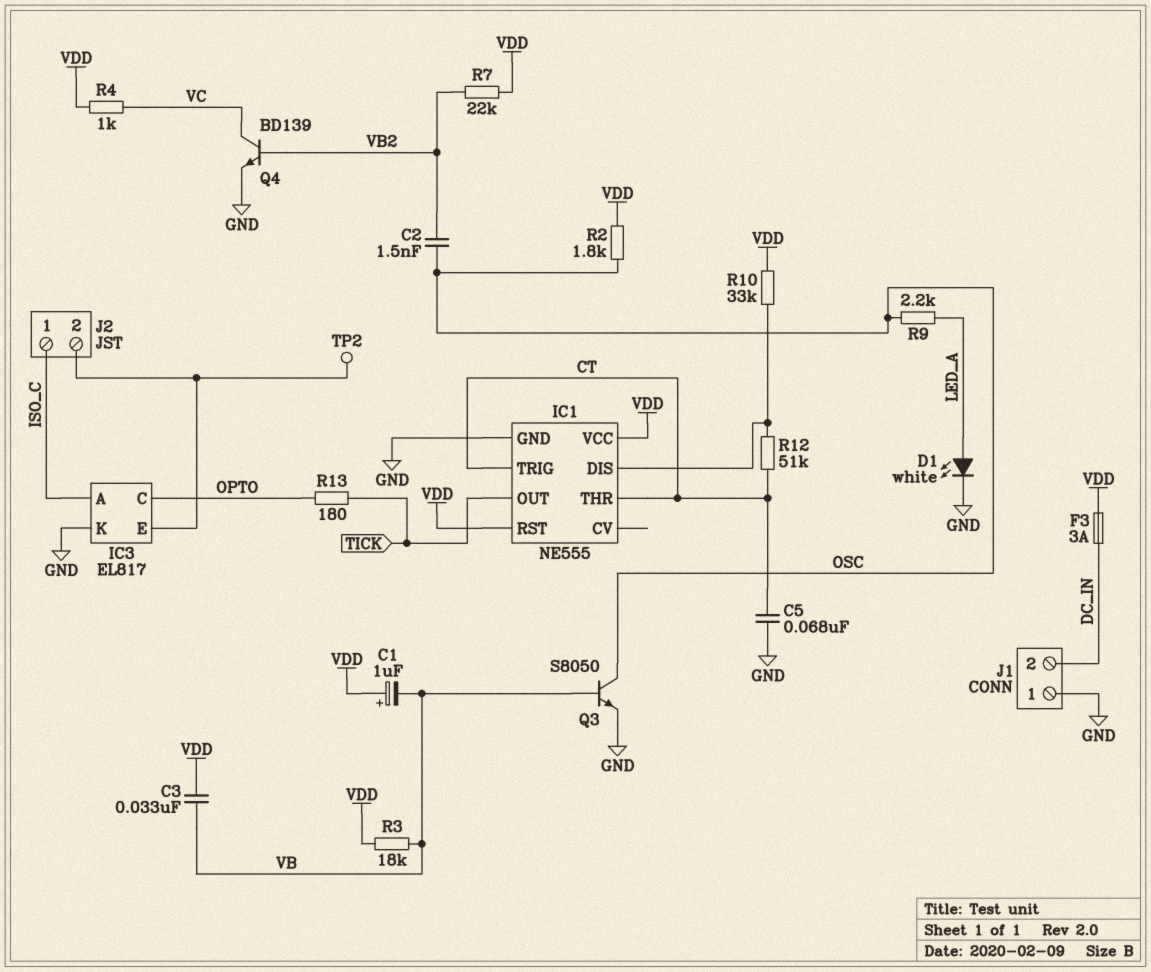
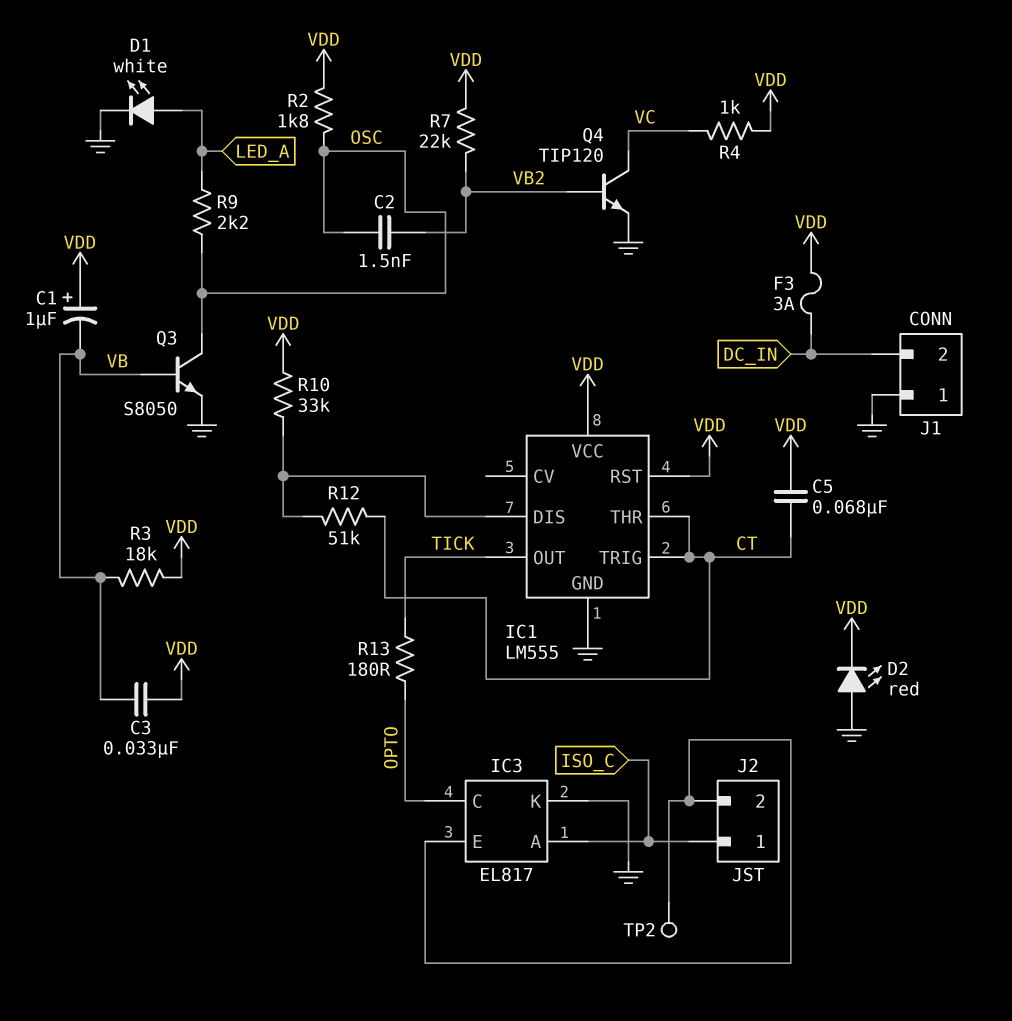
C5: 68nF (CT, GND) -> 68nF (CT, VDD)
D2: none -> LED red (A GND, K VDD)
IC1: NE555 -> LM555
Q4: NPN BD139 (B VB2, C VC, E GND) -> NPN TIP120 (B VB2, C VC, E GND)

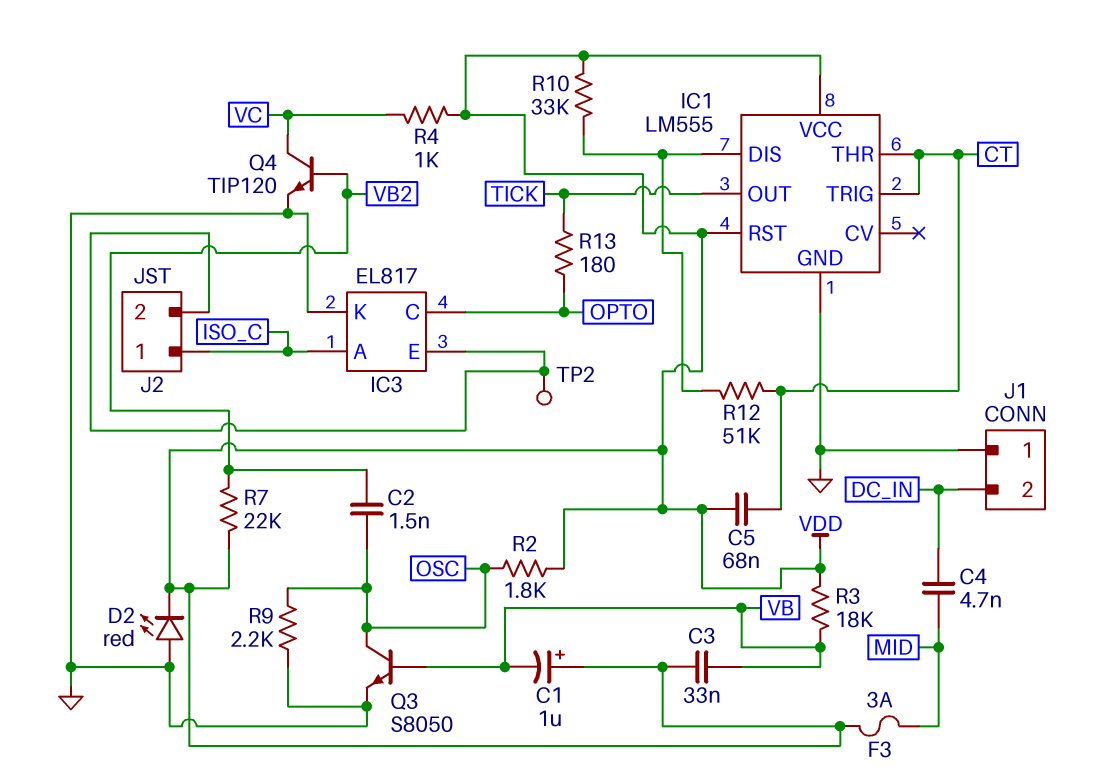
C4: none -> 4.7nF (DC_IN, MID)
D1: LED white (A LED_A, K GND) -> none
F3: 3A (DC_IN, VDD) -> 3A (MID, VDD)
R9: 2.2k (LED_A, OSC) -> 2.2k (GND, OSC)

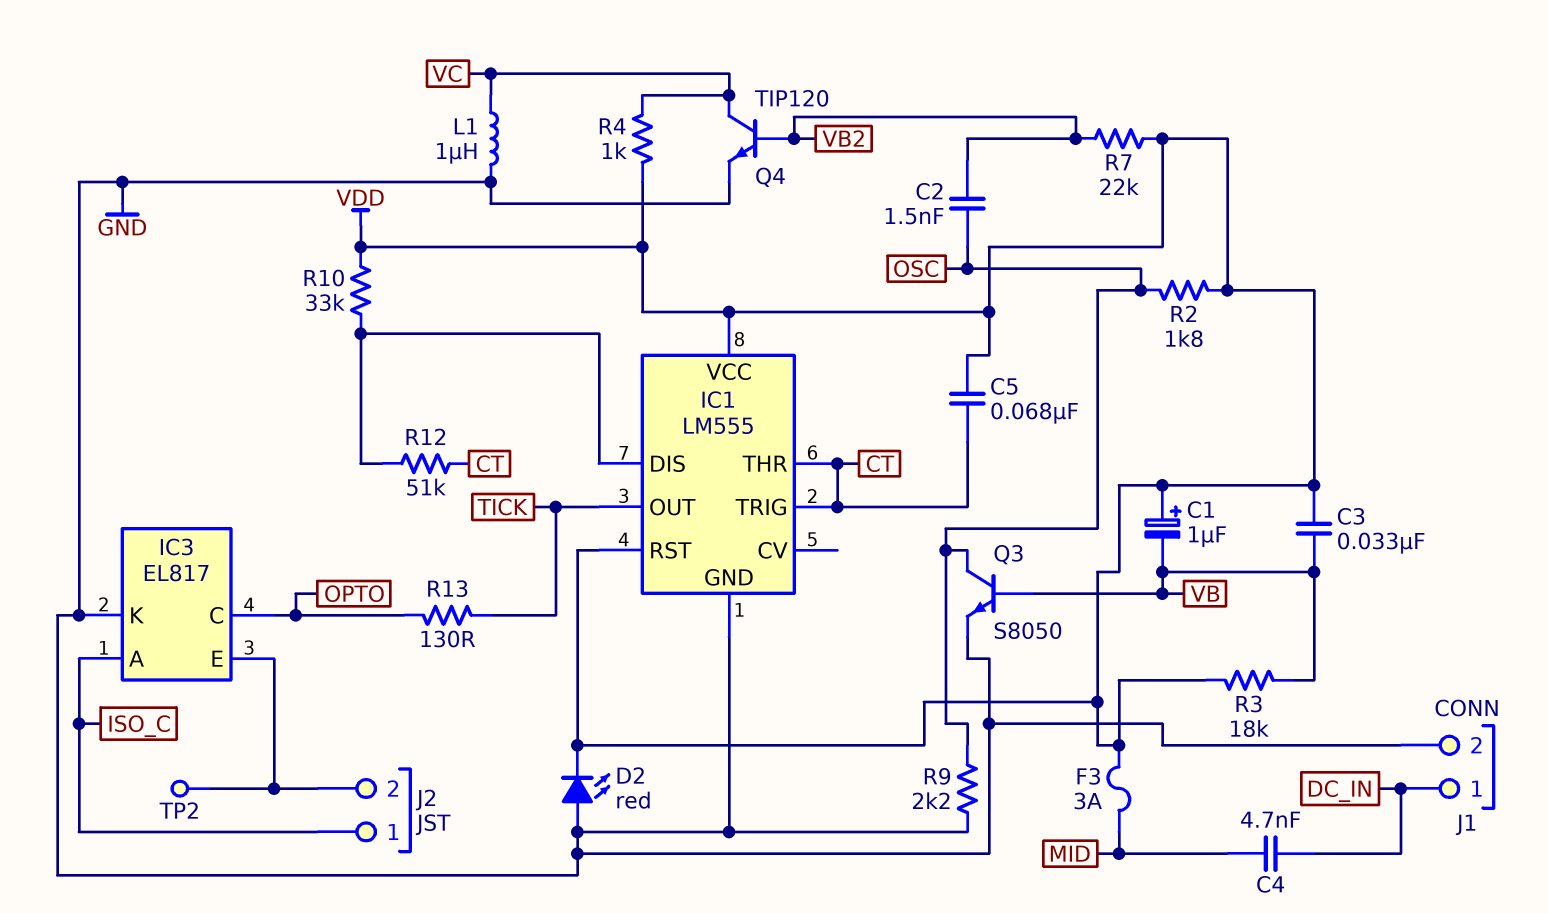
J1 pin 1: GND -> DC_IN
J1 pin 2: DC_IN -> GND
L1: none -> 1uH (GND, VC)
R13: 180 (OPTO, TICK) -> 130 (OPTO, TICK)

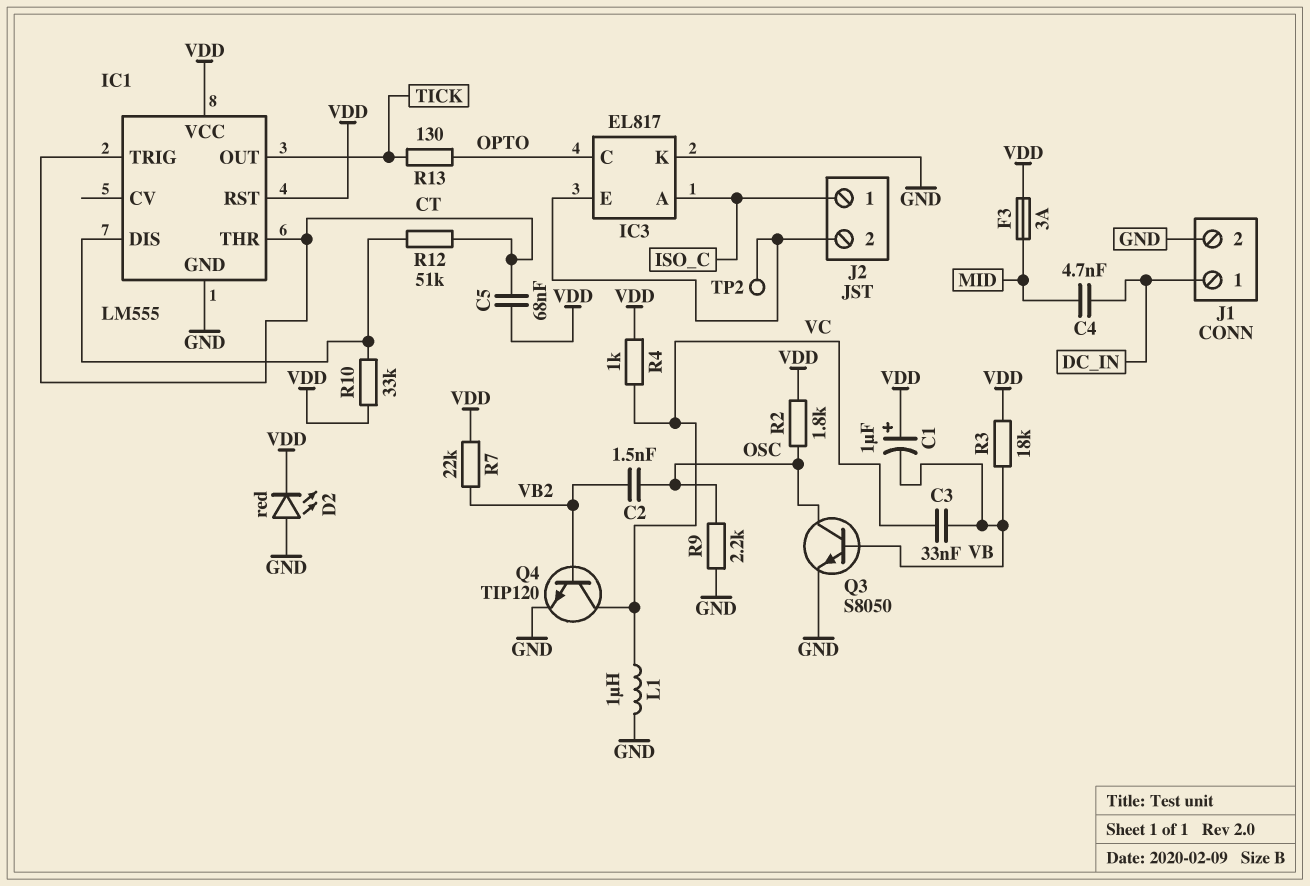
C3: 33nF (VB, VDD) -> 33nF (VB, VC)

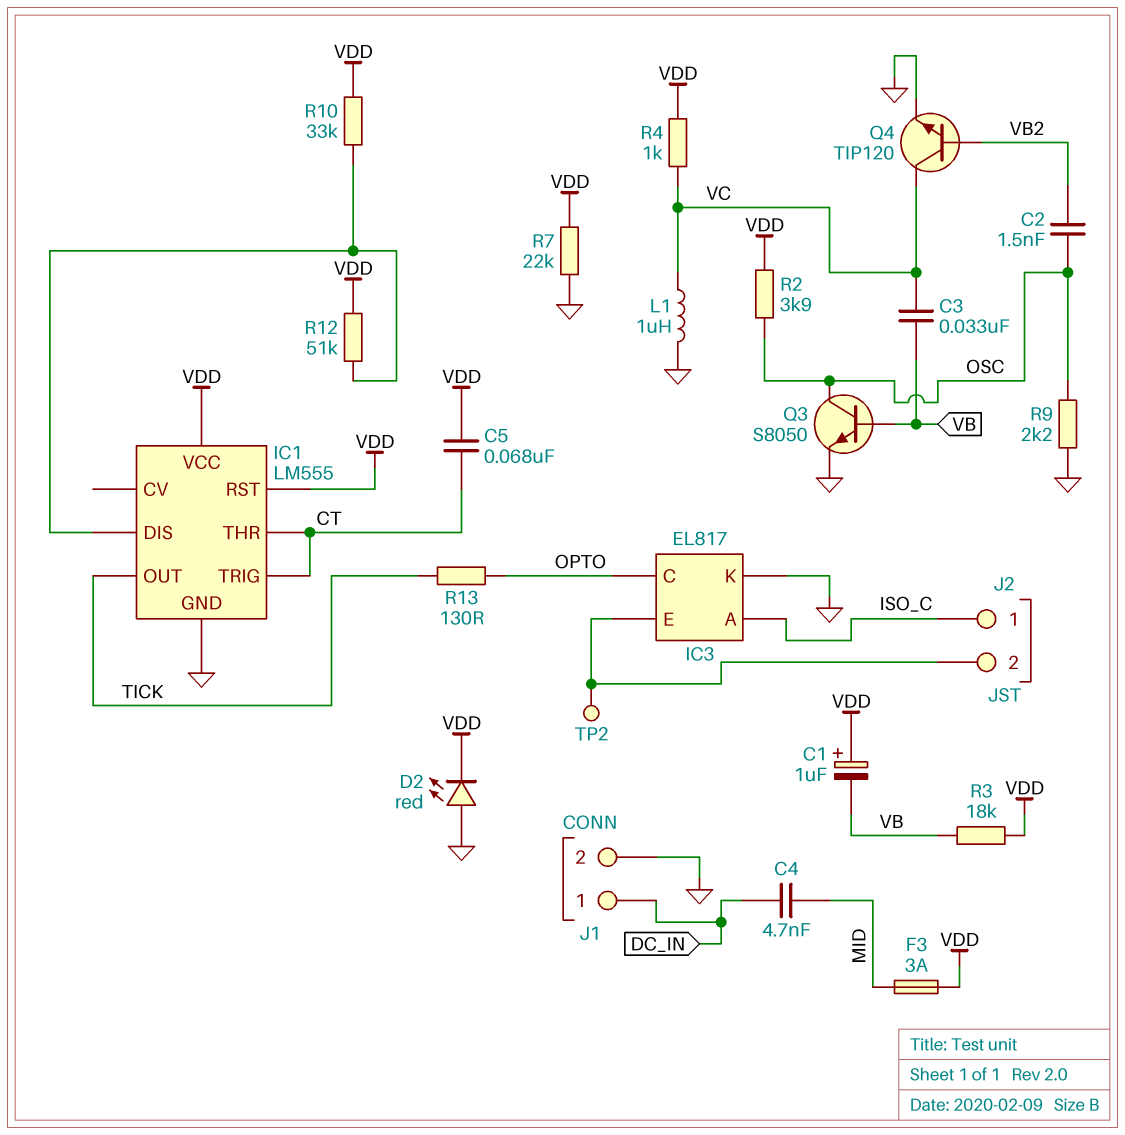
R2: 1.8k (OSC, VDD) -> 3.9k (OSC, VDD)
R7: 22k (VB2, VDD) -> 22k (GND, VDD)
R12: 51k (CT, IC1/DIS) -> 51k (IC1/DIS, VDD)

